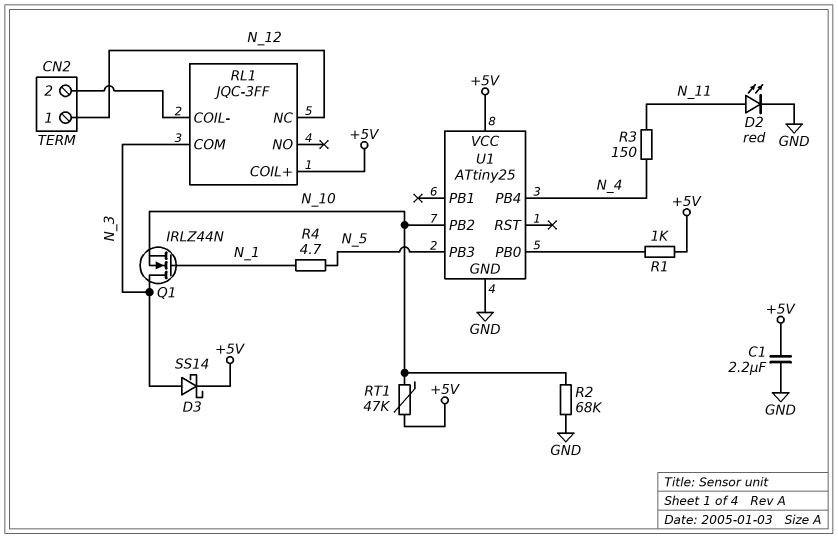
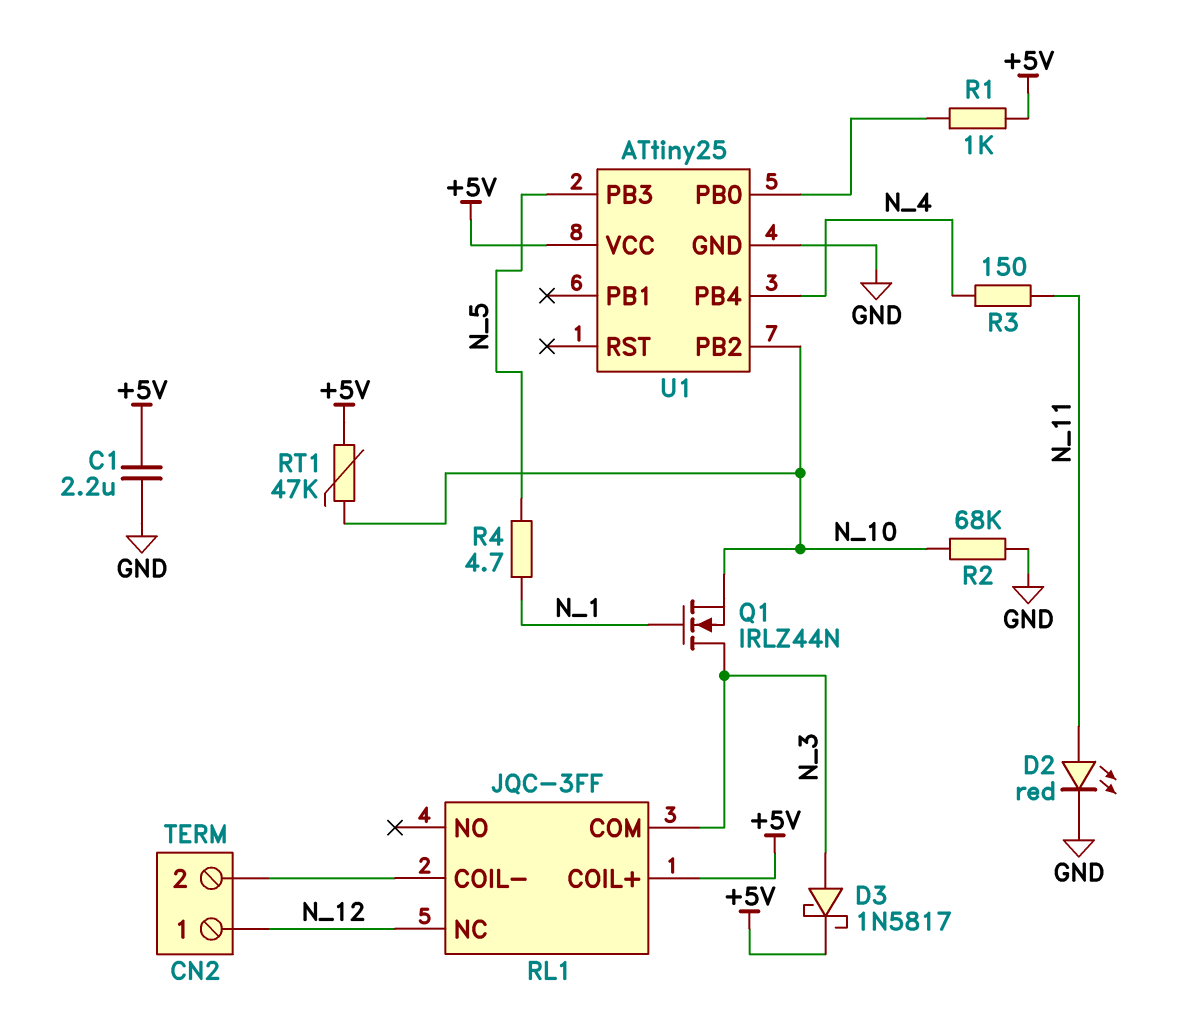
D3: schottky SS14 (A N_3, K +5V) -> schottky 1N5817 (A N_3, K +5V)

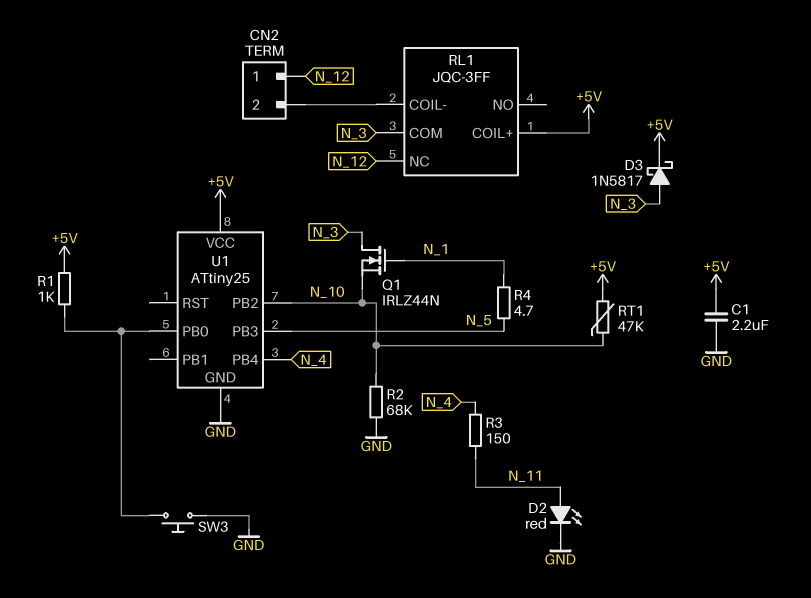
SW3: none -> button (GND, U1/PB0)

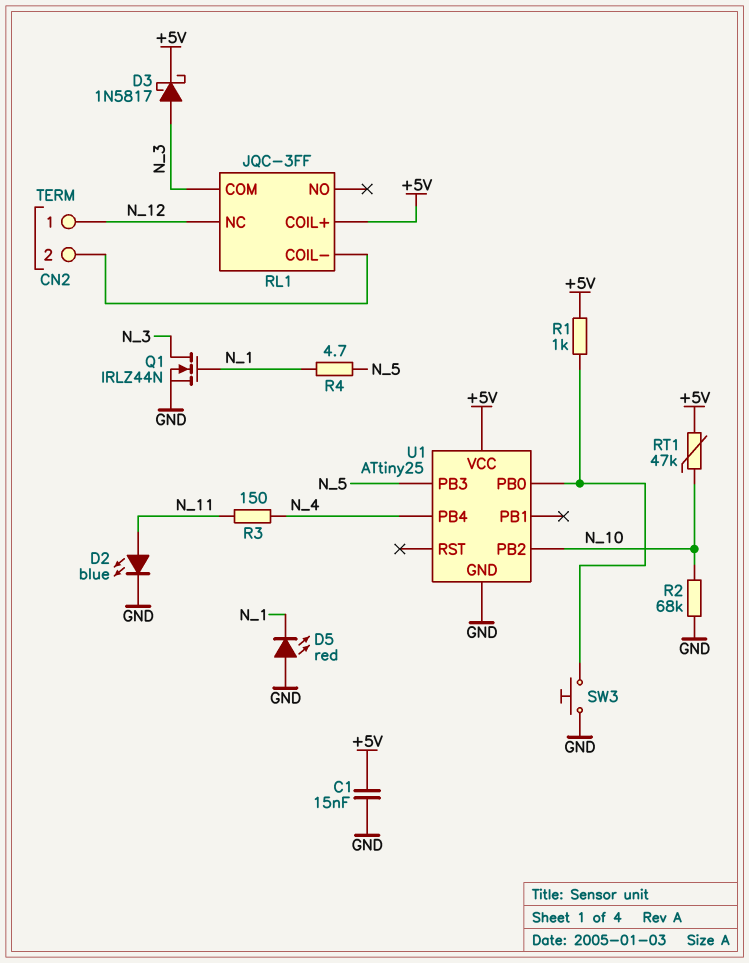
C1: 2.2uF (+5V, GND) -> 15nF (+5V, GND)
D2: LED red (A N_11, K GND) -> LED blue (A N_11, K GND)
D5: none -> LED red (A GND, K N_1)
Q1: NMOS IRLZ44N (G N_1, D N_3, S N_10) -> NMOS IRLZ44N (G N_1, D N_3, S GND)

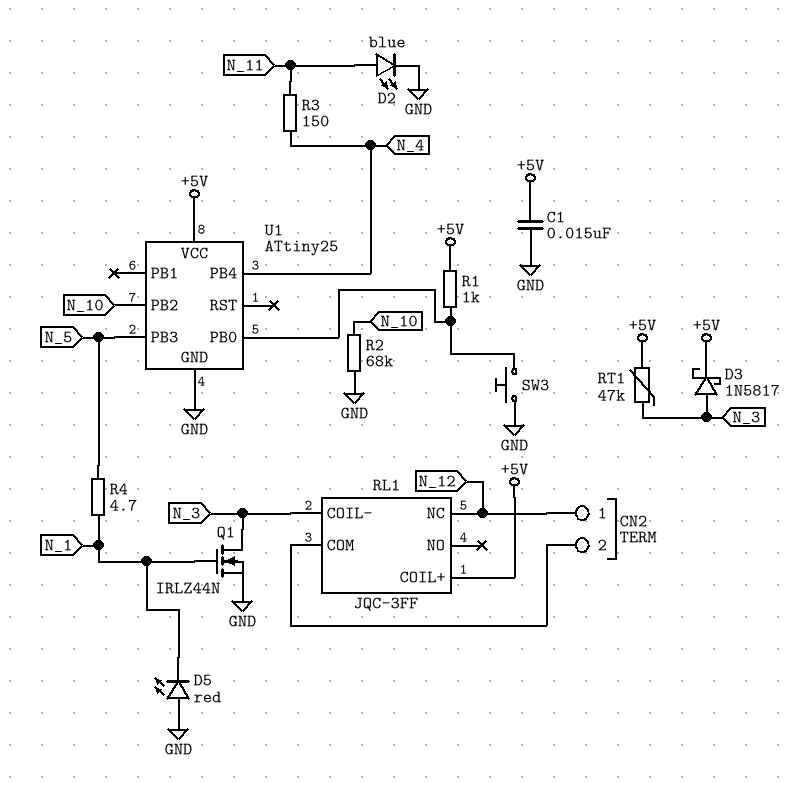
RL1 pin COIL-: CN2/2 -> N_3
RL1 pin COM: N_3 -> CN2/2
RT1: 47k (+5V, N_10) -> 47k (+5V, N_3)

